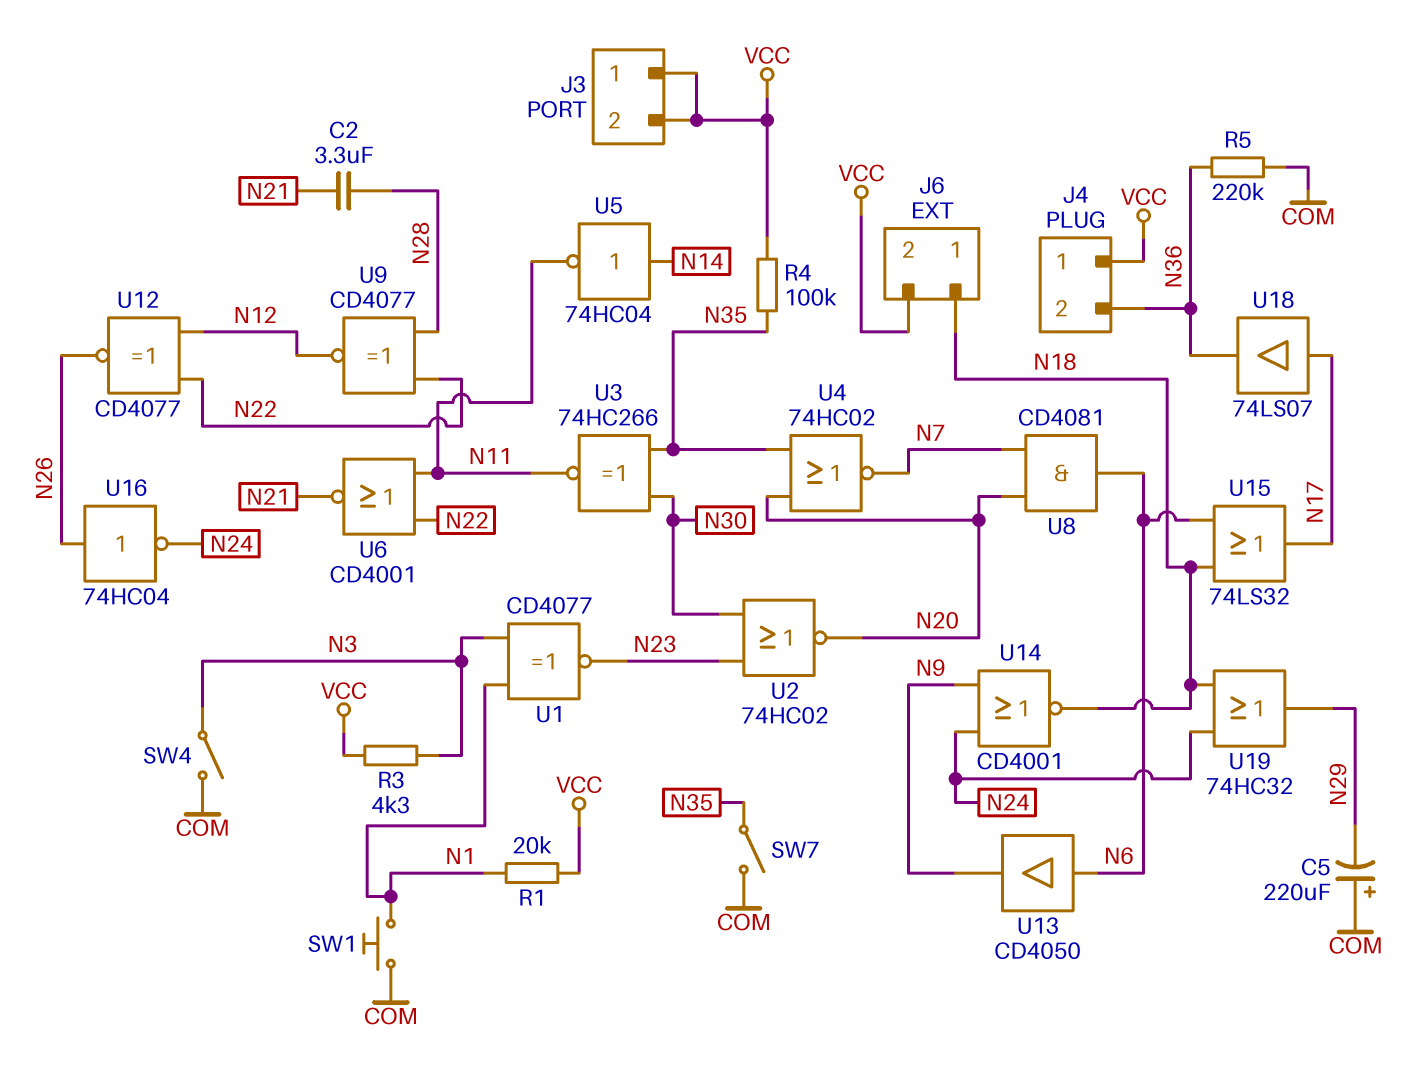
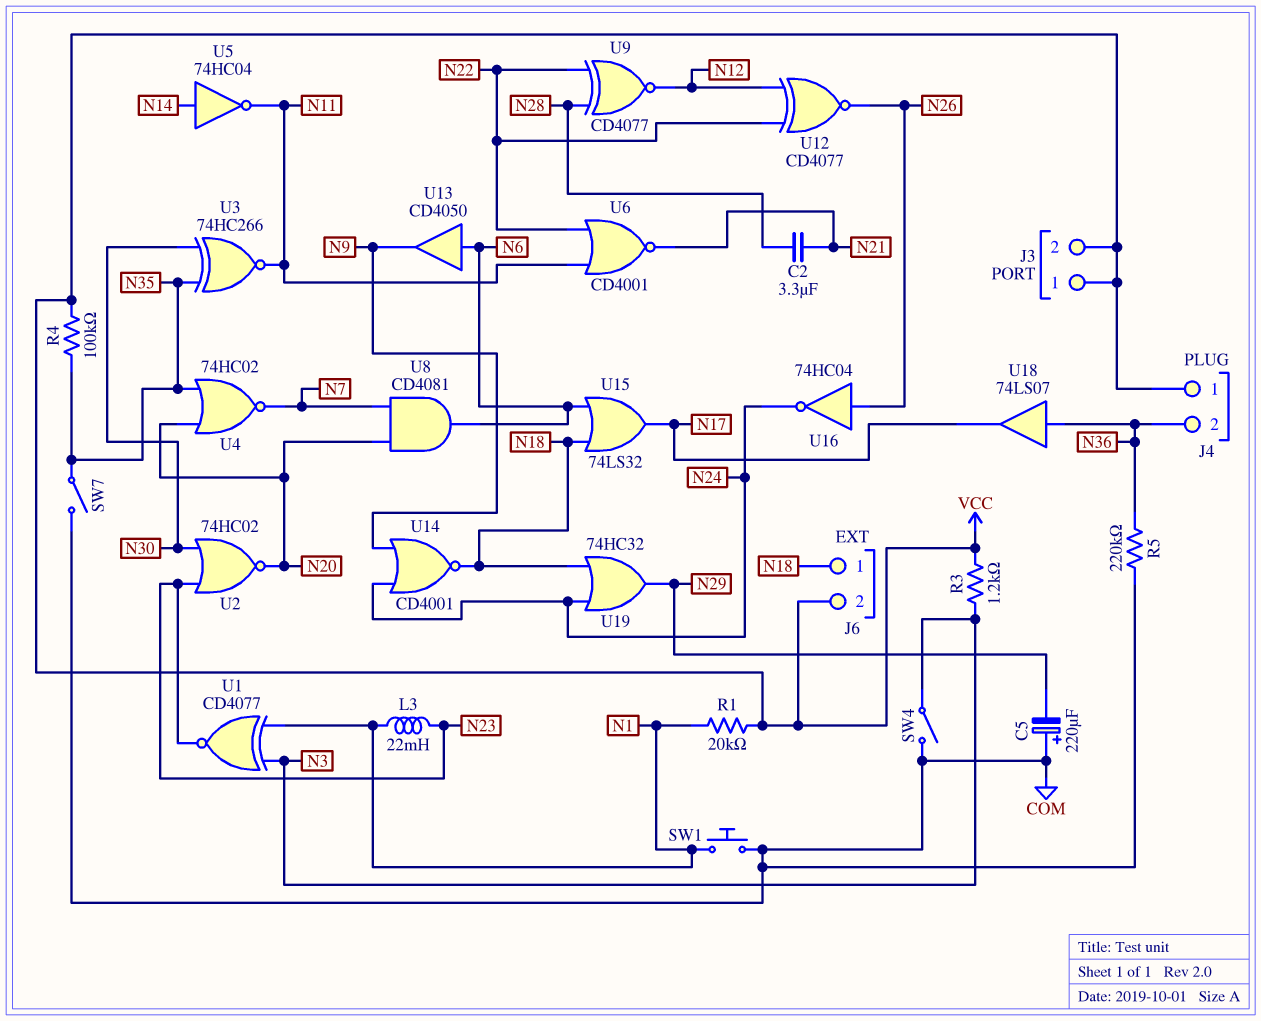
L3: none -> 22mH (N1, N23)
R3: 4.3k (N3, VCC) -> 1.2k (N3, VCC)
U18: buffer 74LS07 (in N17, out N36) -> buffer 74LS07 (in N36, out N17)

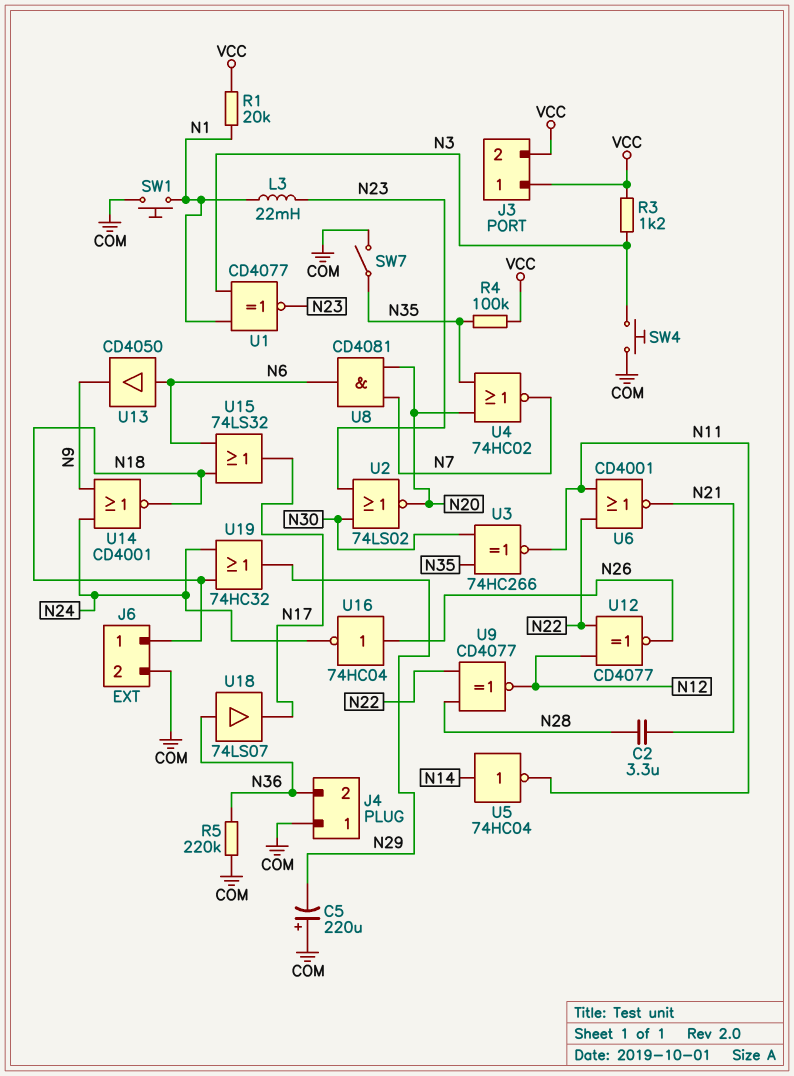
J4 pin 1: VCC -> COM
J6 pin 2: VCC -> COM
SW4: switch (COM, N3) -> button (COM, N3)
U2: NOR 74HC02 (in N23, in N30, out N20) -> NOR 74LS02 (in N23, in N30, out N20)

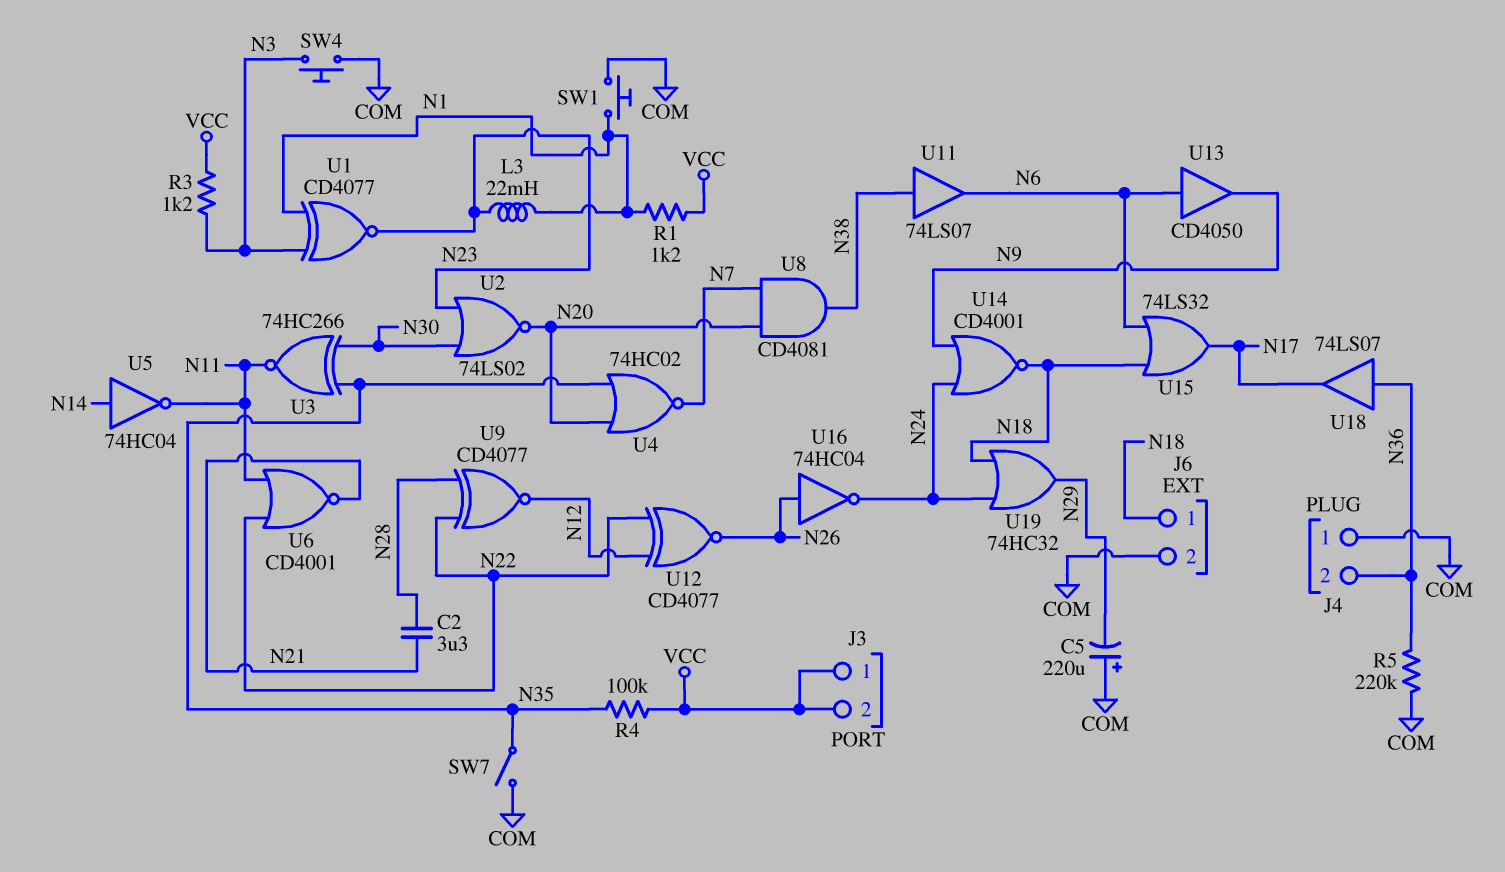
R1: 20k (N1, VCC) -> 1.2k (N1, VCC)
U8: AND CD4081 (in N7, in N20, out N6) -> AND CD4081 (in N7, in N20, out N38)
U11: none -> buffer 74LS07 (in N38, out N6)

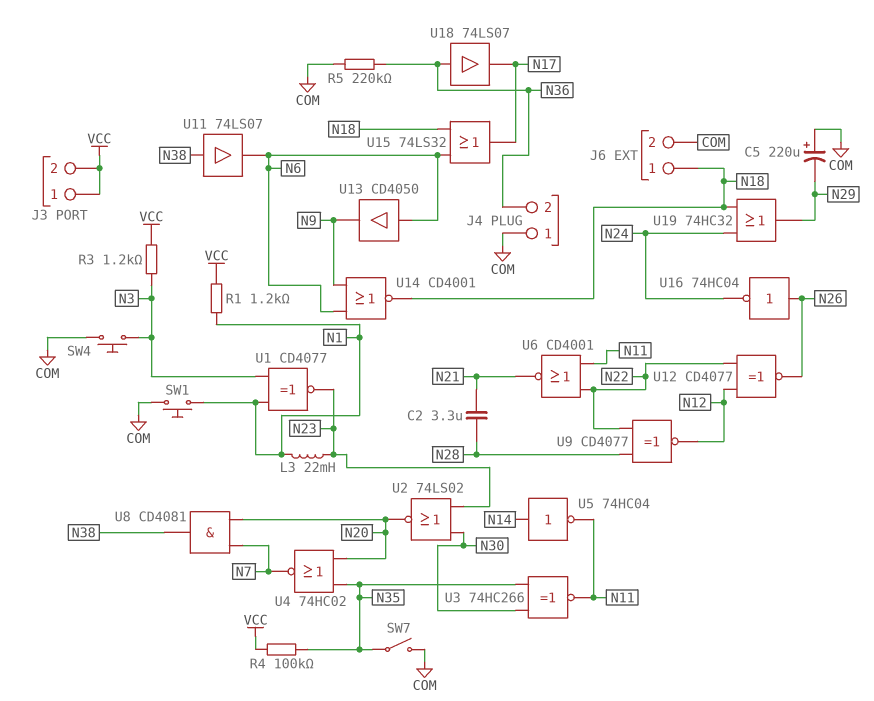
U14: NOR CD4001 (in N9, in N24, out N18) -> NOR CD4001 (in N6, in N9, out N18)

